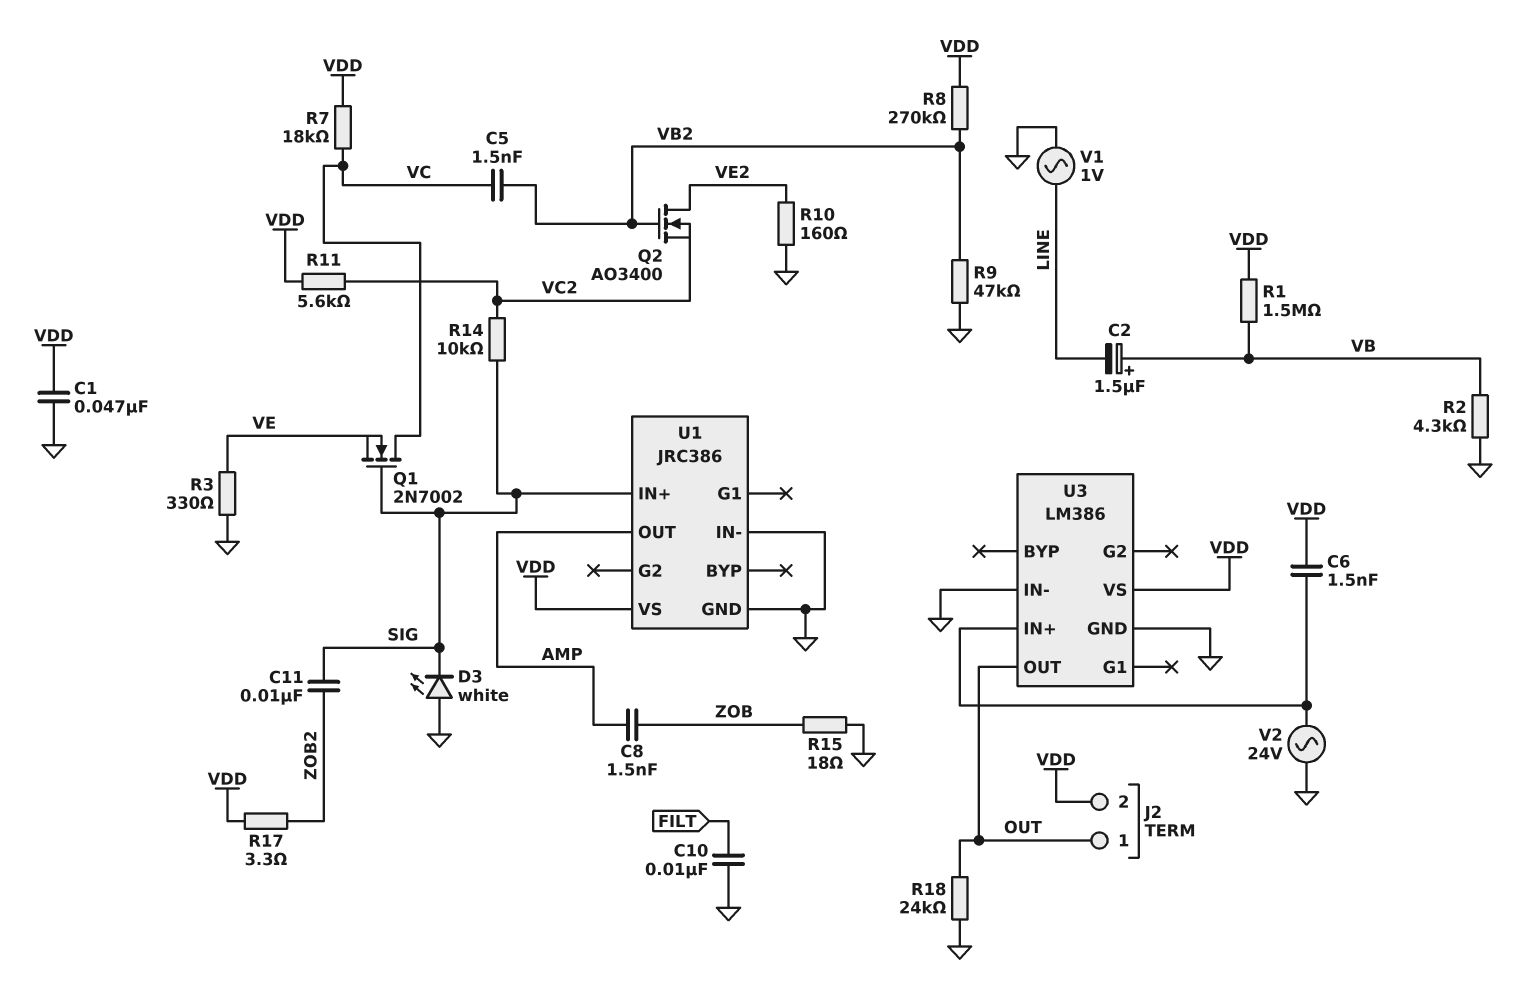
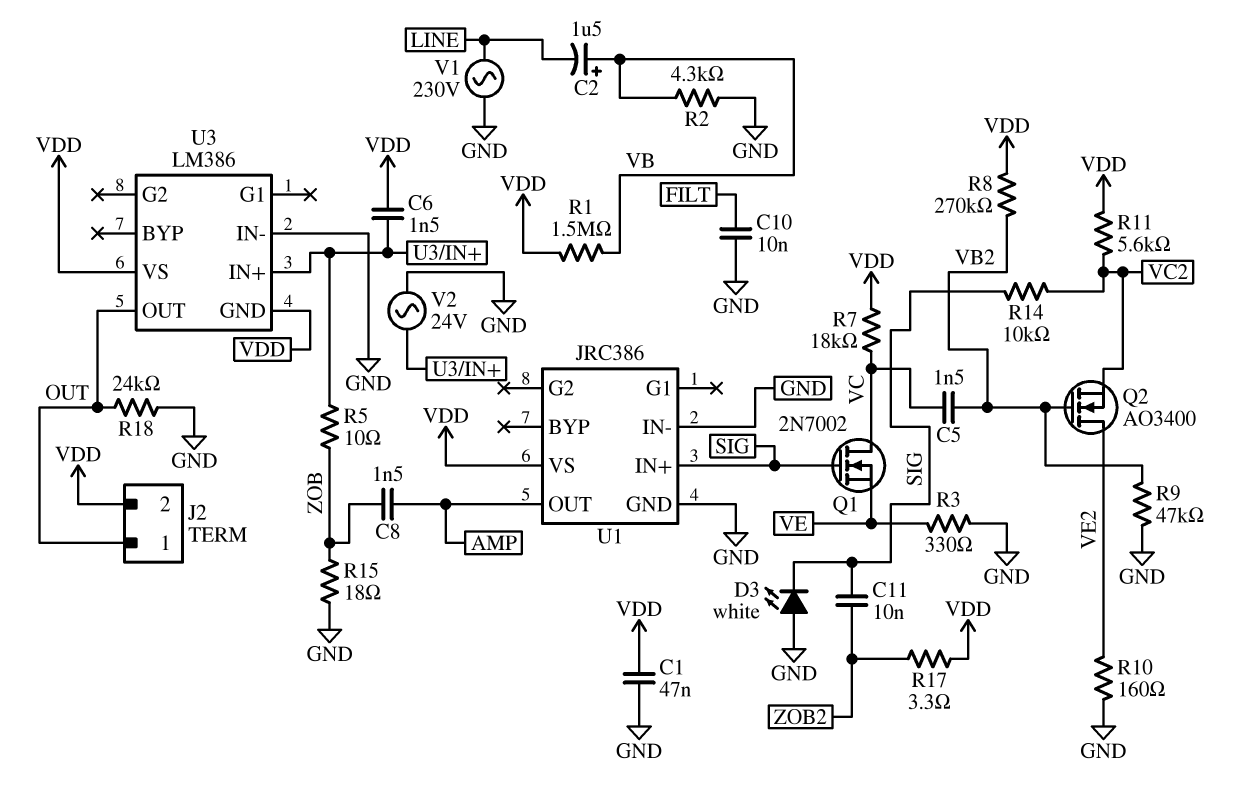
R5: none -> 10 (U3/IN+, ZOB)
U3 pin GND: GND -> VDD
V1: AC 1V (GND, LINE) -> AC 230V (GND, LINE)

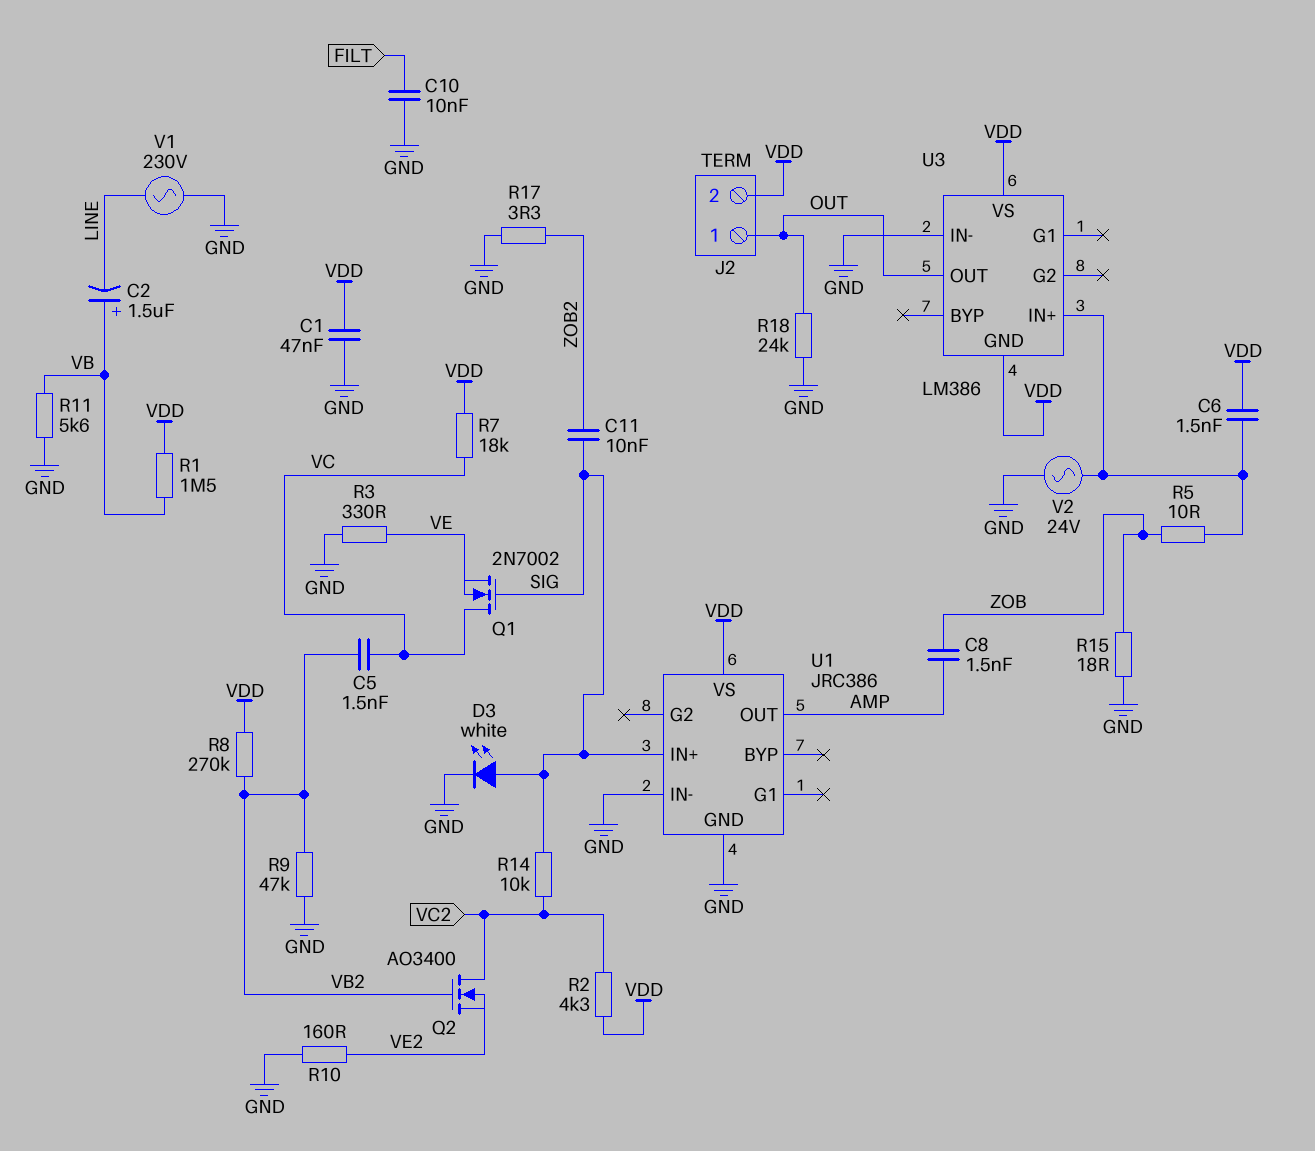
D3: LED white (A GND, K SIG) -> LED white (A SIG, K GND)
Q2: NMOS AO3400 (G VB2, D VE2, S VC2) -> NMOS AO3400 (G VB2, D VC2, S VE2)
R2: 4.3k (GND, VB) -> 4.3k (VC2, VDD)
R11: 5.6k (VC2, VDD) -> 5.6k (GND, VB)
R17: 3.3 (VDD, ZOB2) -> 3.3 (GND, ZOB2)

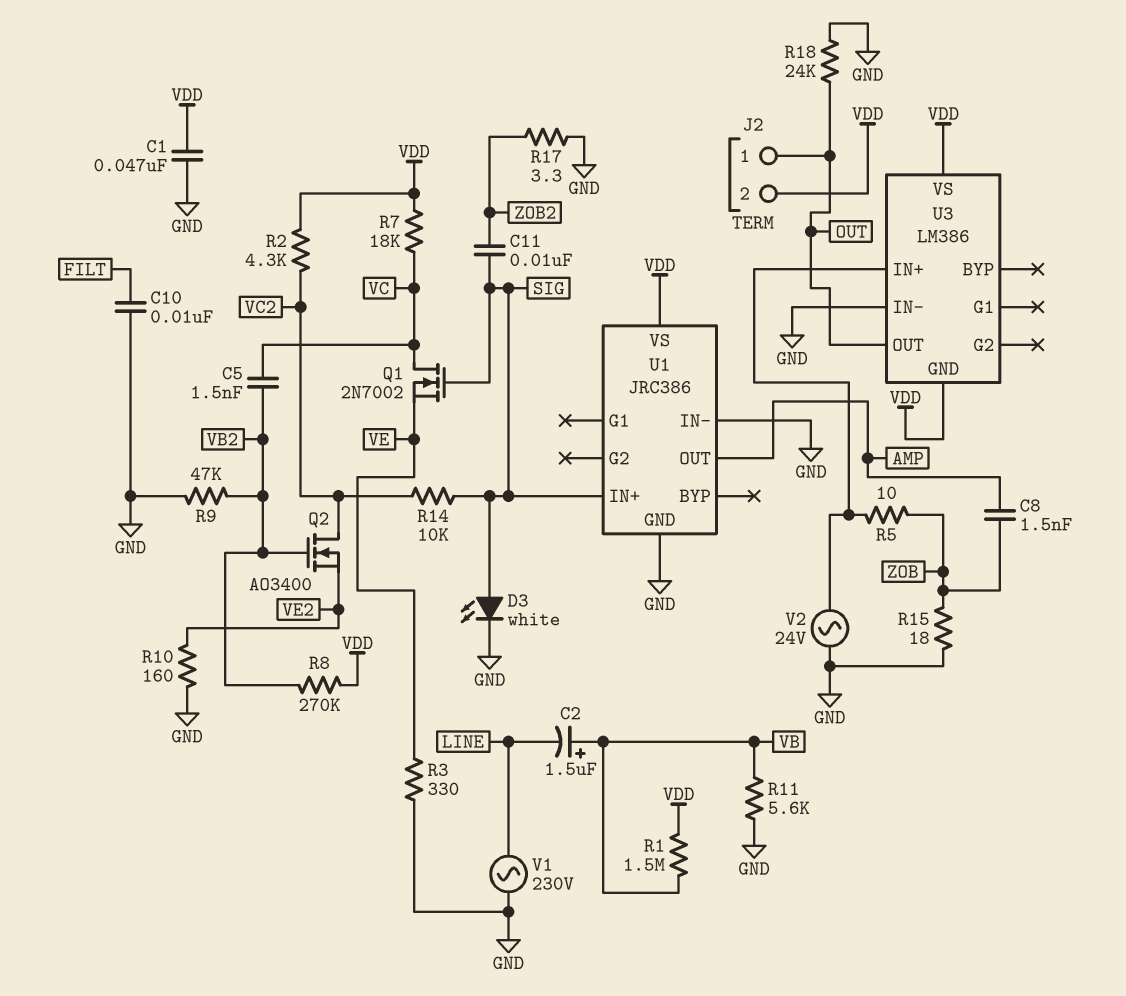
C6: 1.5nF (U3/IN+, VDD) -> none

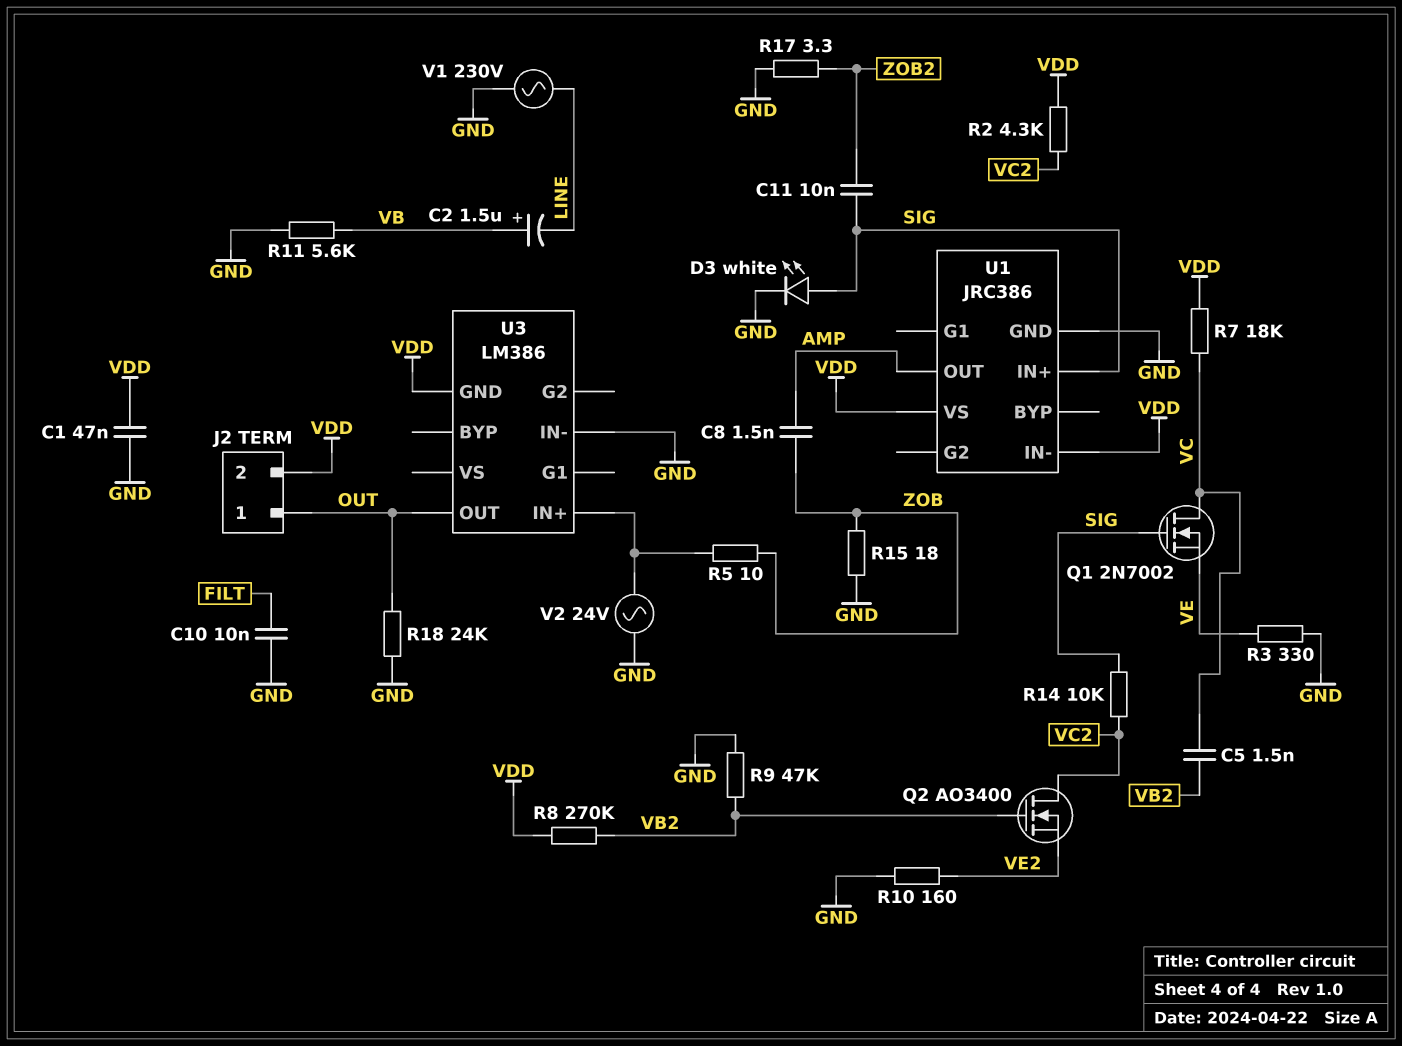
R1: 1.5M (VB, VDD) -> none
U1 pin IN-: GND -> VDD
U3 pin VS: VDD -> none

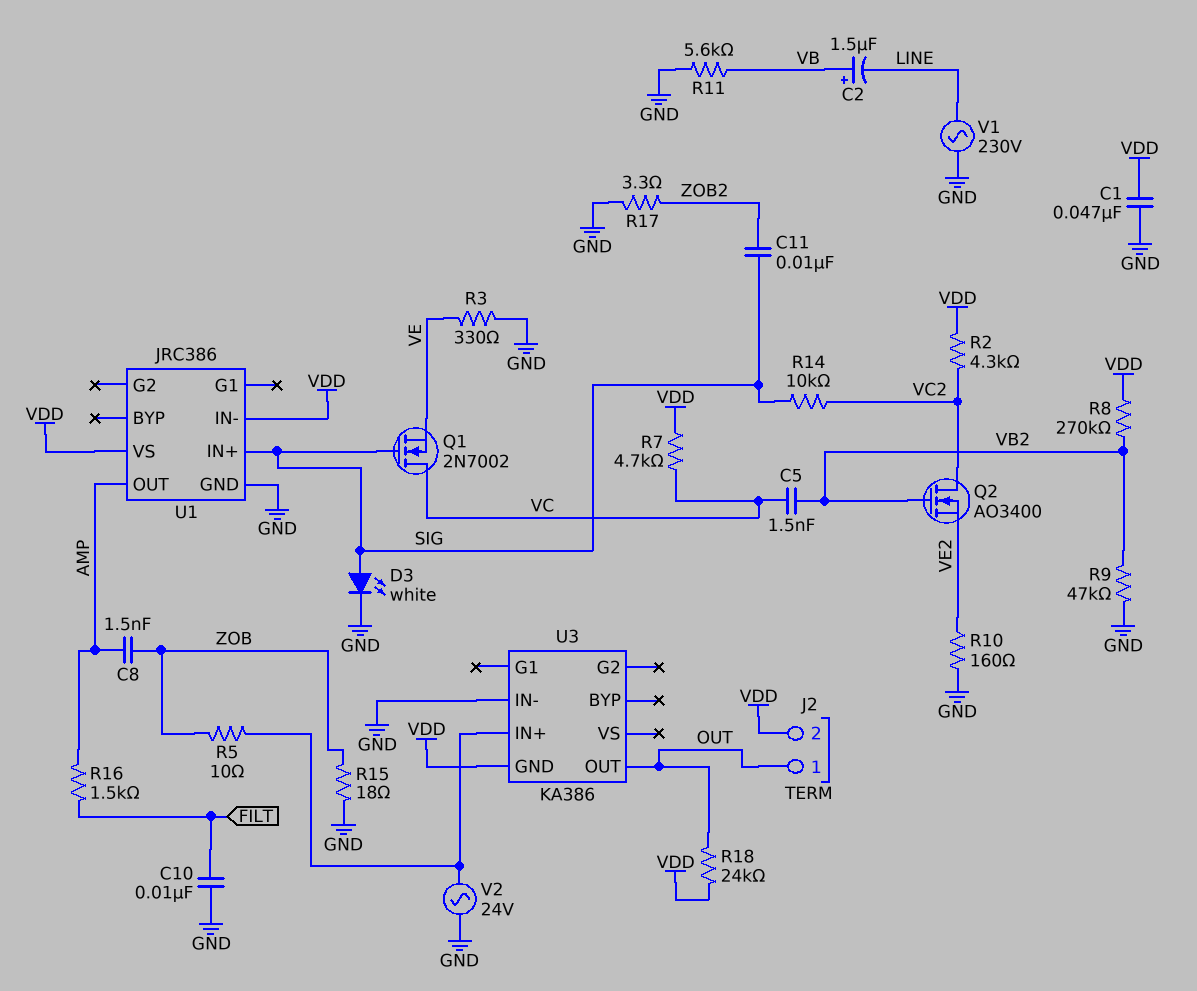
R7: 18k (VC, VDD) -> 4.7k (VC, VDD)
R16: none -> 1.5k (AMP, FILT)
R18: 24k (GND, OUT) -> 24k (OUT, VDD)
U3: LM386 -> KA386

